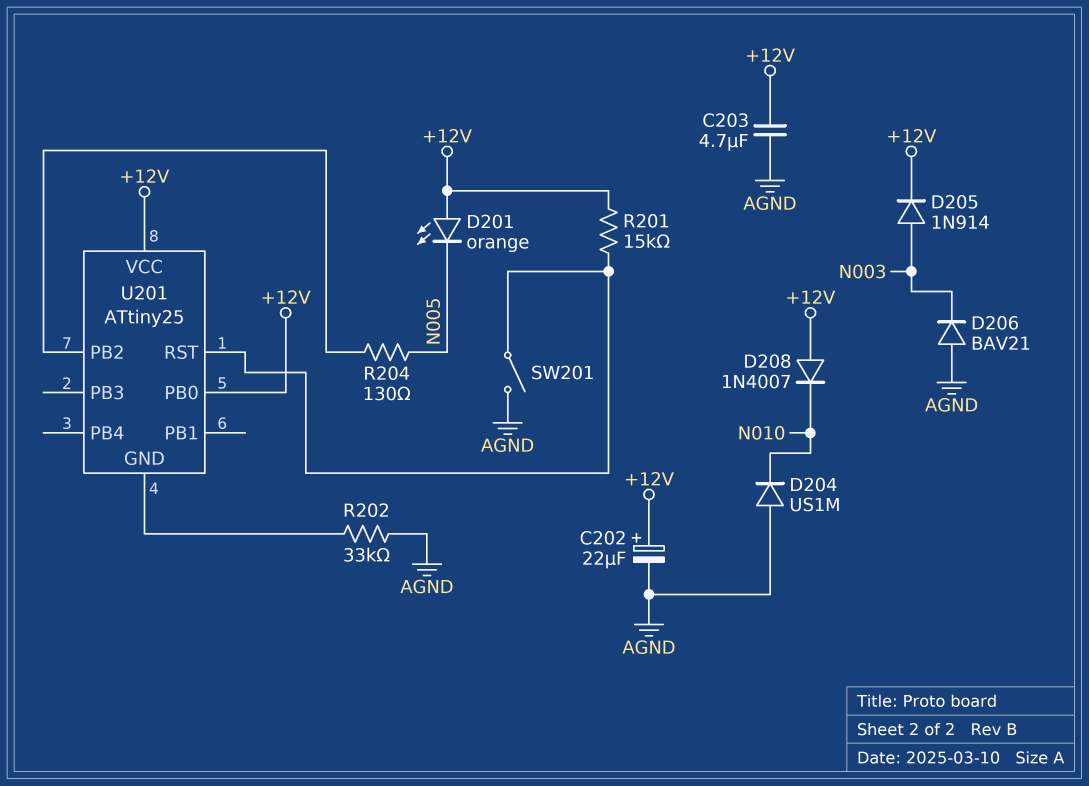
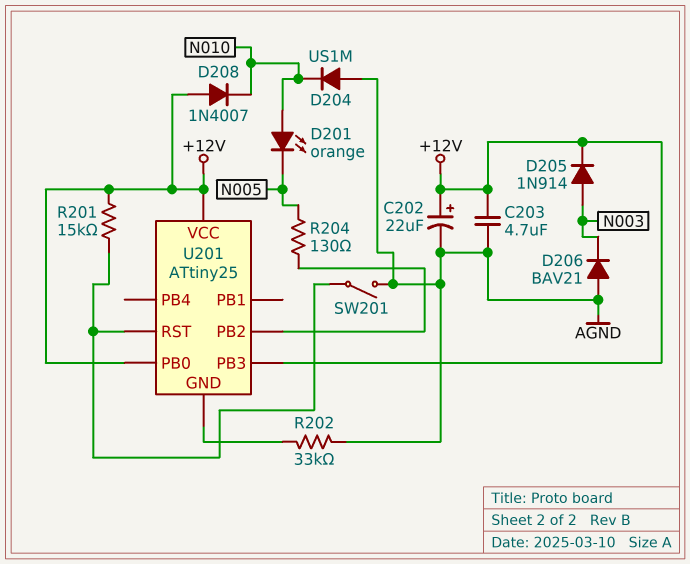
D201: LED orange (A +12V, K N005) -> LED orange (A N010, K N005)
U201 pin PB3: none -> +12V

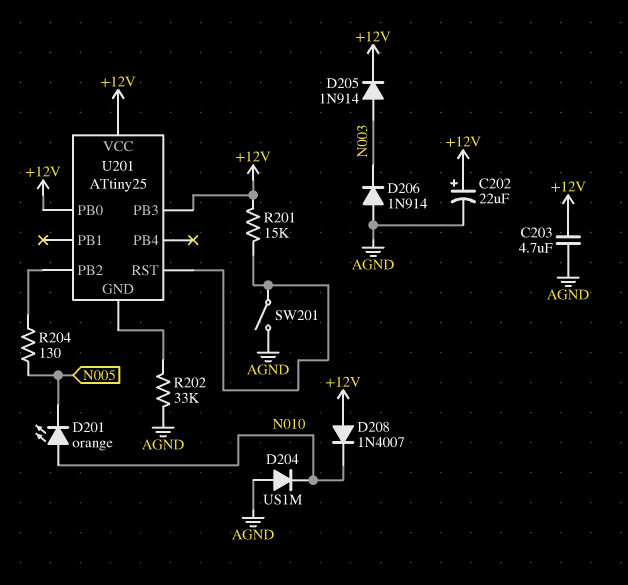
D206: diode BAV21 (A AGND, K N003) -> diode 1N914 (A AGND, K N003)

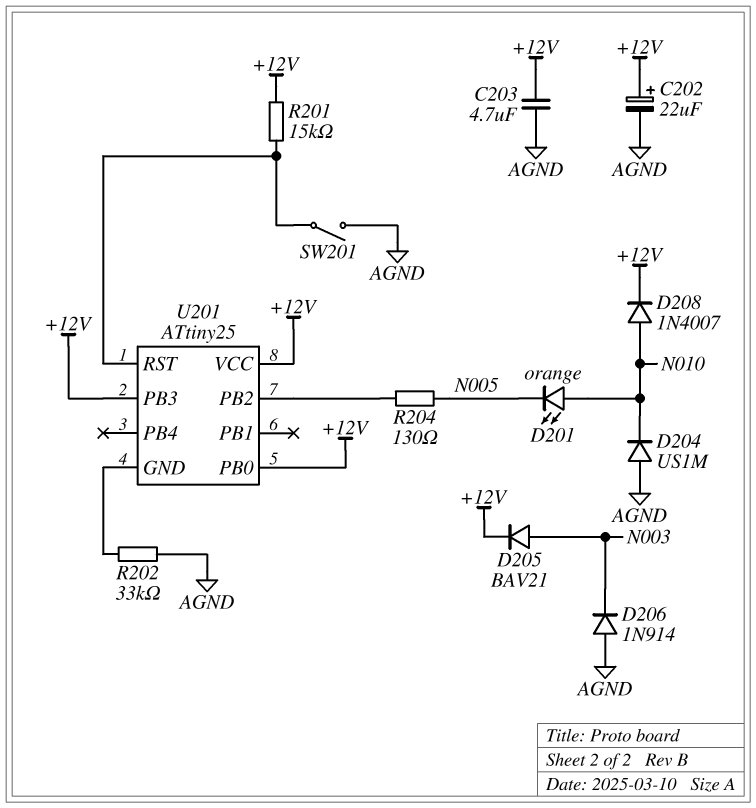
D205: diode 1N914 (A N003, K +12V) -> diode BAV21 (A N003, K +12V)
D208: diode 1N4007 (A +12V, K N010) -> diode 1N4007 (A N010, K +12V)

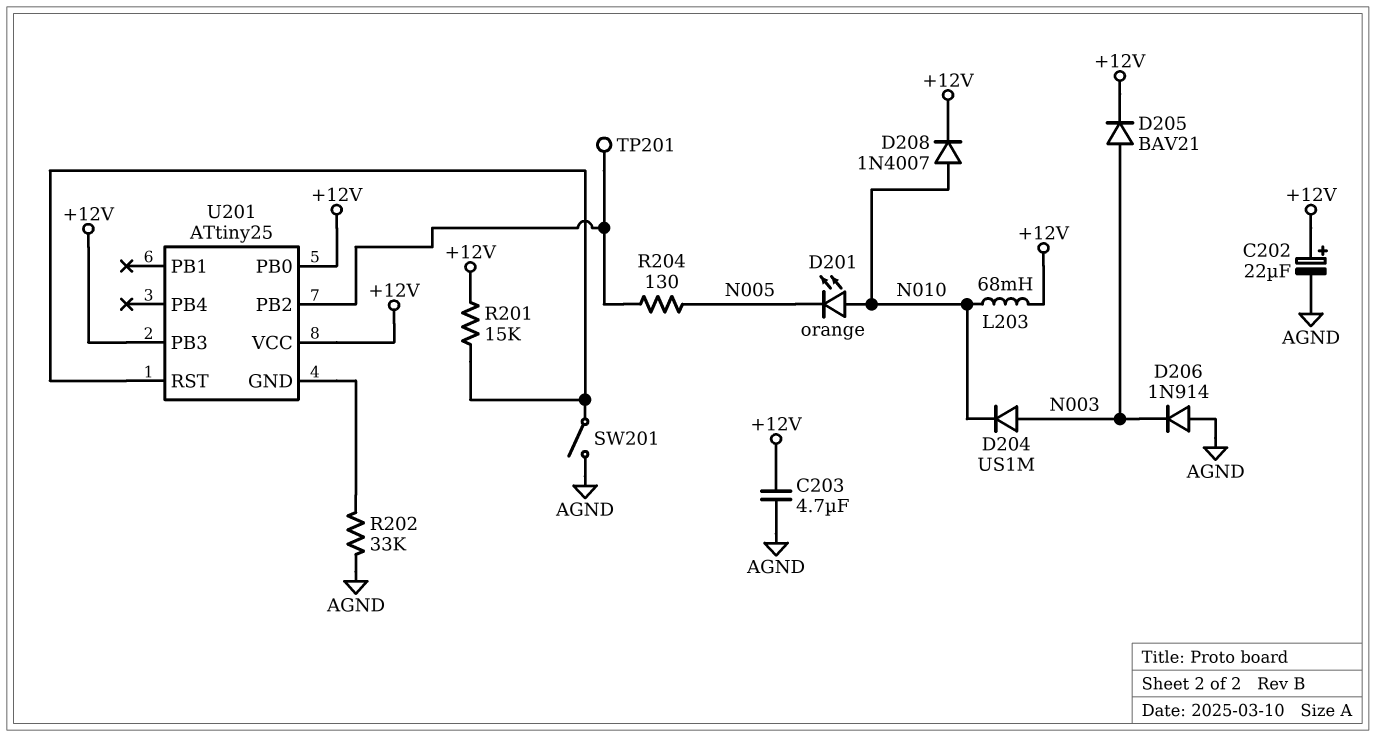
D204: diode US1M (A AGND, K N010) -> diode US1M (A N003, K N010)
L203: none -> 68mH (+12V, N010)
TP201: none -> test point (U201/PB2)

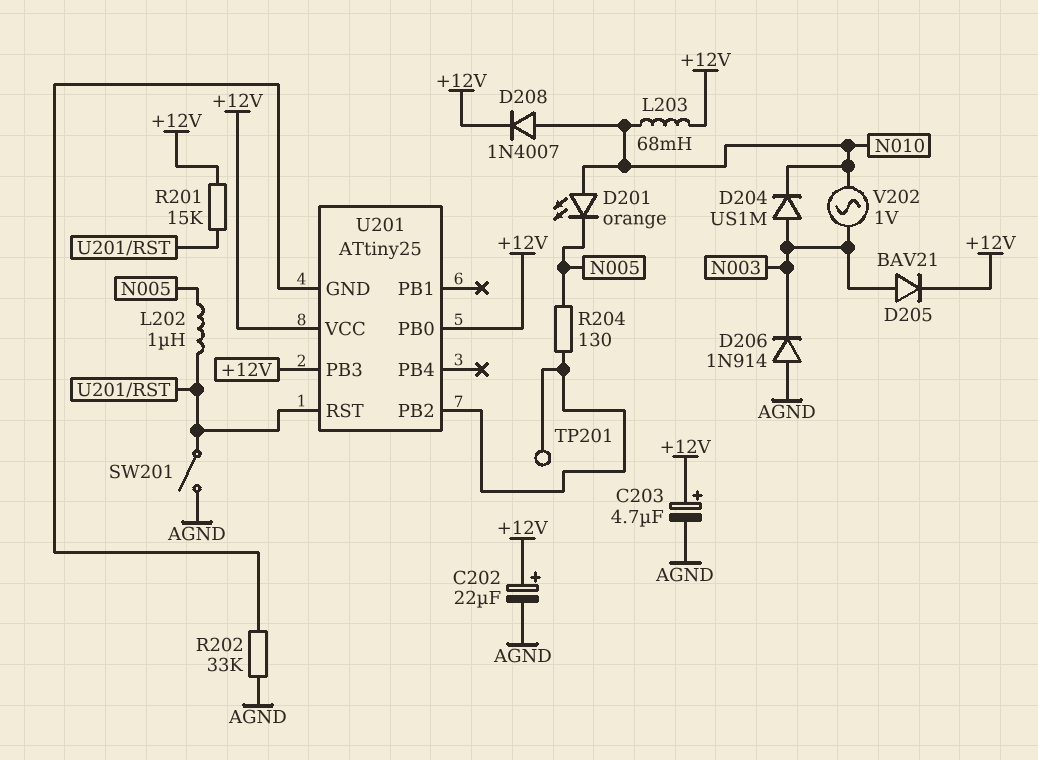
C203: 4.7uF (+12V, AGND) -> 4.7uF (plus +12V, minus AGND)
L202: none -> 1uH (N005, U201/RST)
V202: none -> AC 1V (N003, N010)

